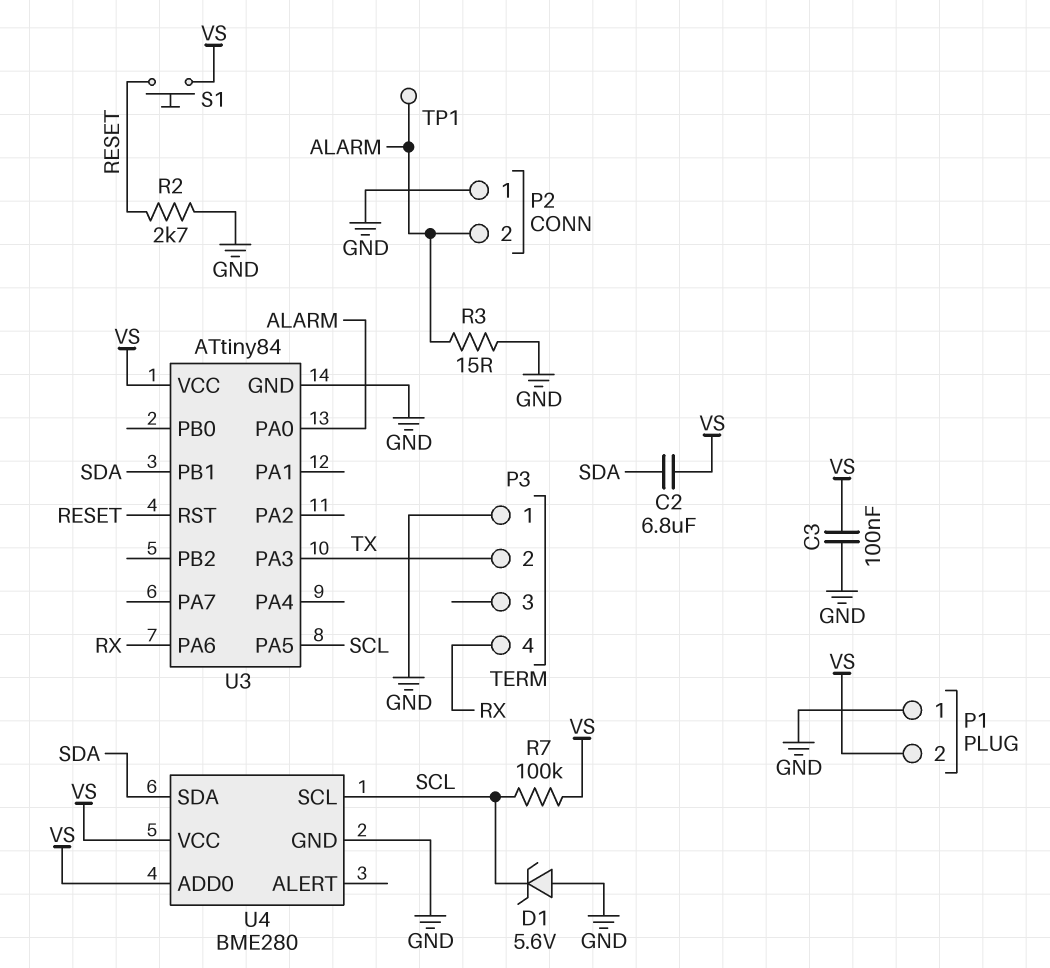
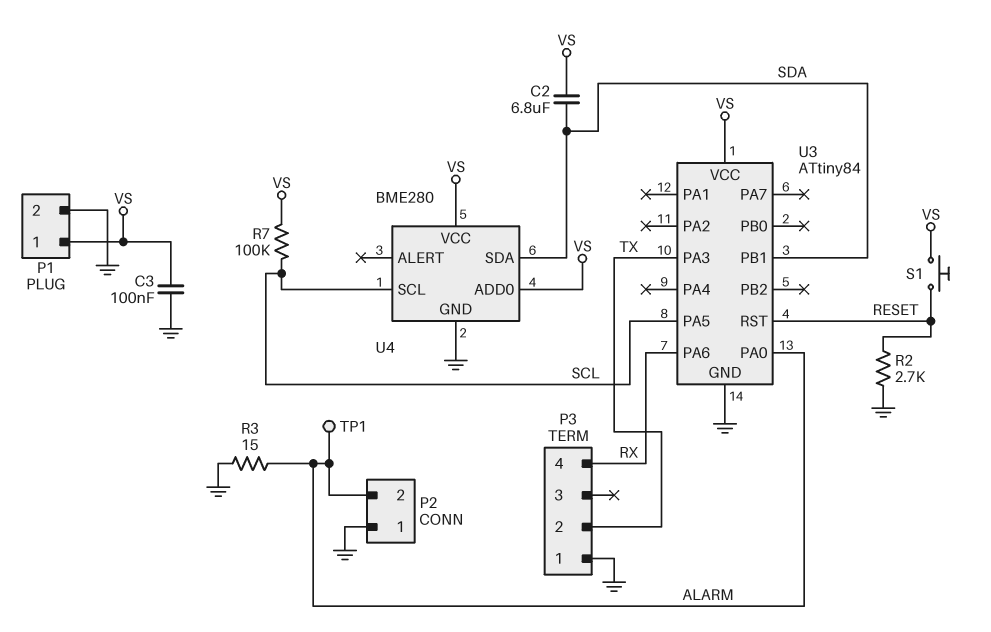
D1: zener 5.6V (A GND, K SCL) -> none
P1 pin 1: GND -> VS
P1 pin 2: VS -> GND

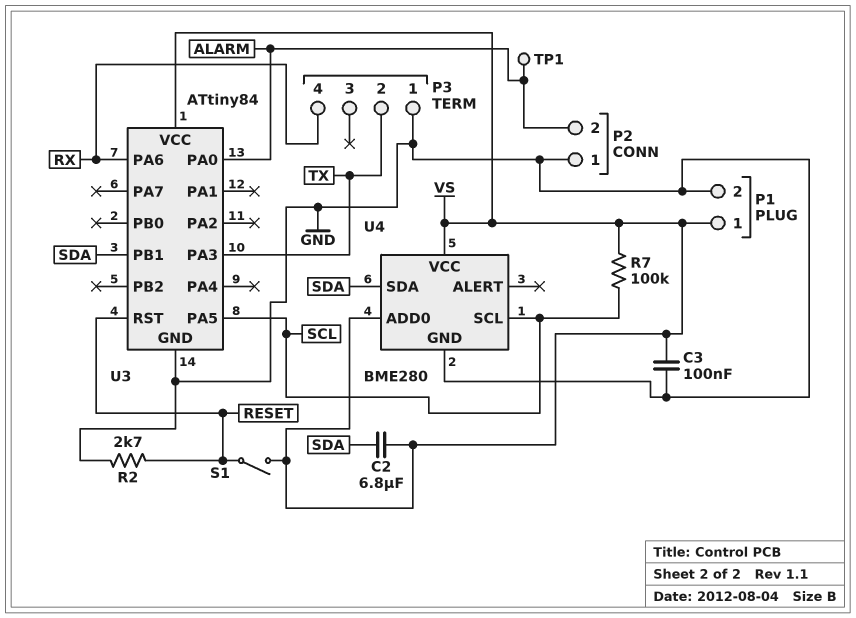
R3: 15 (ALARM, GND) -> none
S1: button (RESET, VS) -> switch (RESET, VS)

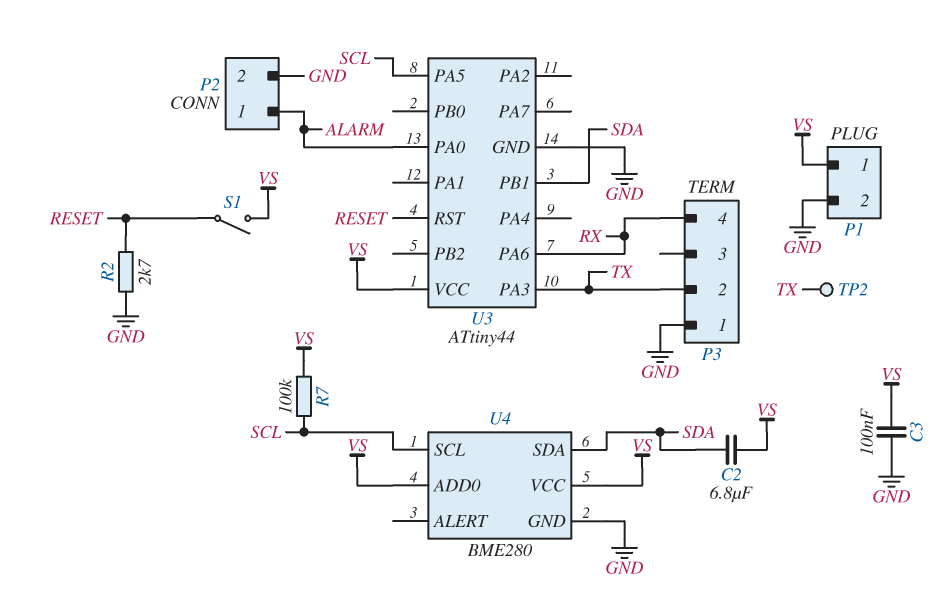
P2 pin 1: GND -> ALARM
P2 pin 2: ALARM -> GND
TP1: test point (ALARM) -> none
TP2: none -> test point (TX)
U3: ATtiny84 -> ATtiny44

